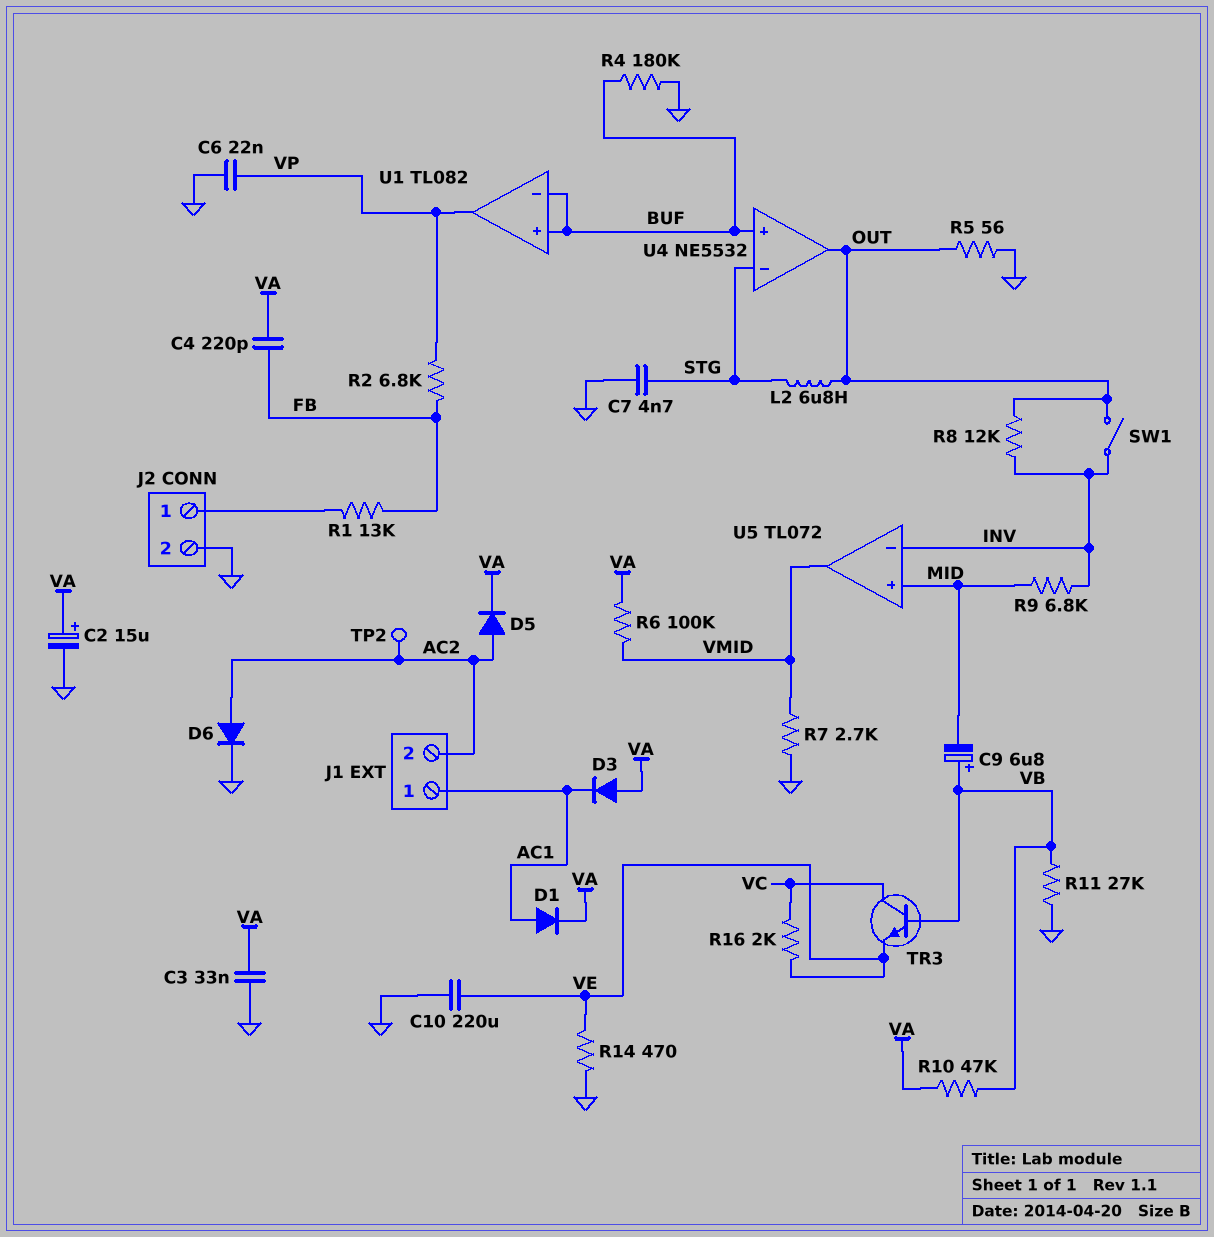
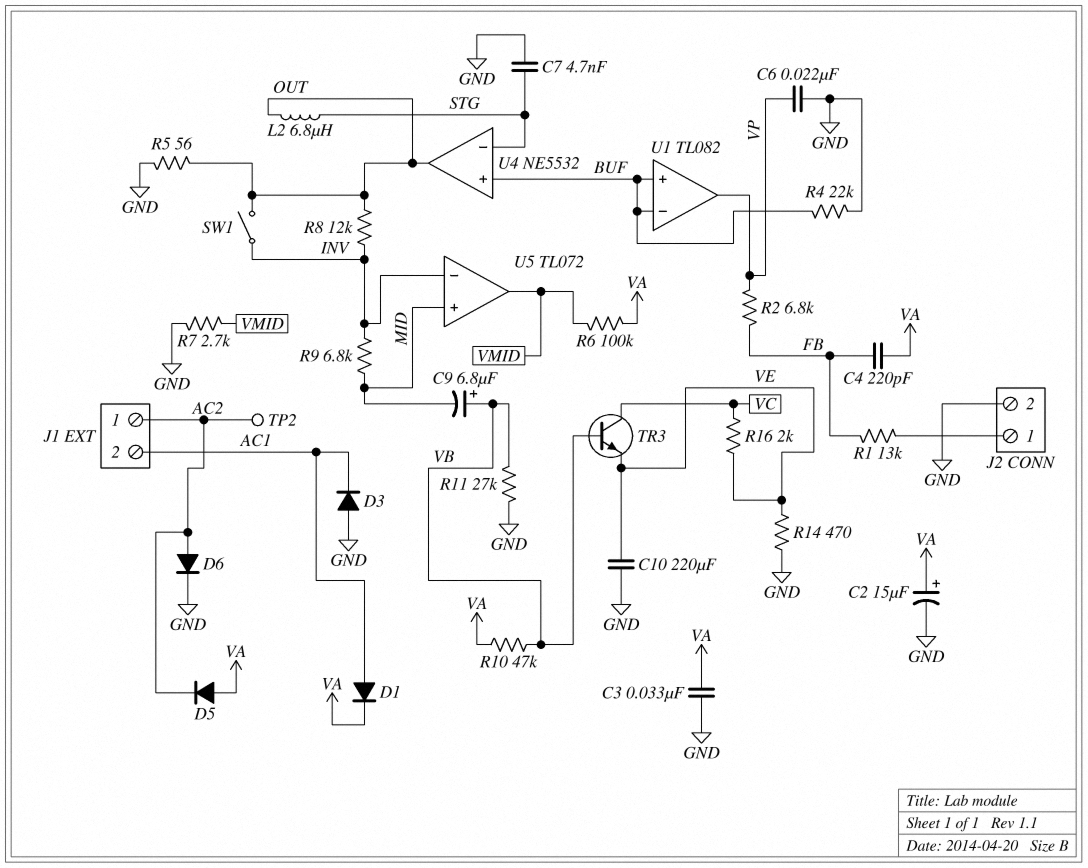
D3: diode (A VA, K AC1) -> diode (A GND, K AC1)
D5: diode (A AC2, K VA) -> diode (A VA, K AC2)
J1 pin 1: AC1 -> AC2
J1 pin 2: AC2 -> AC1
R4: 180k (BUF, GND) -> 22k (BUF, GND)

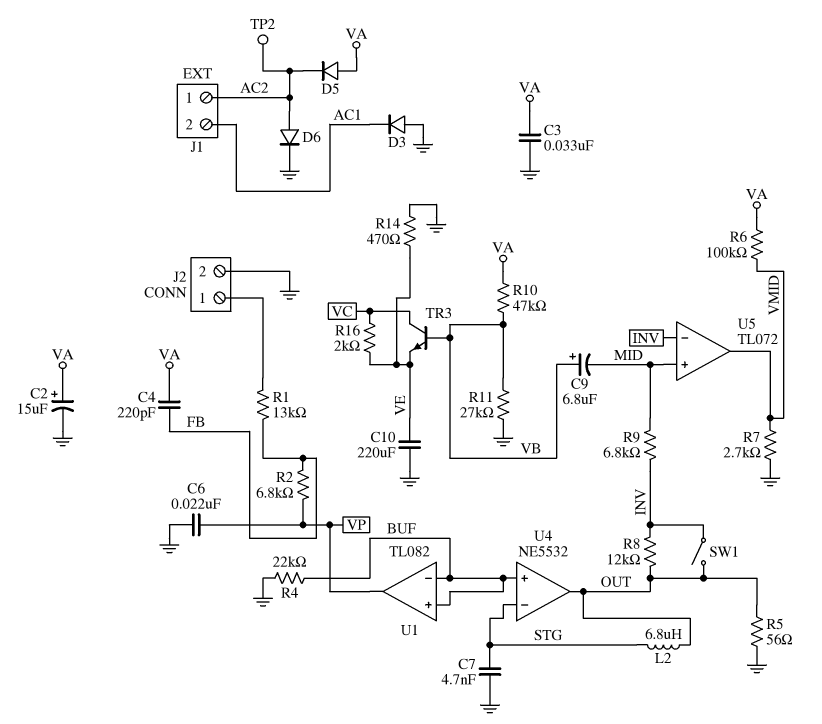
D1: diode (A AC1, K VA) -> none

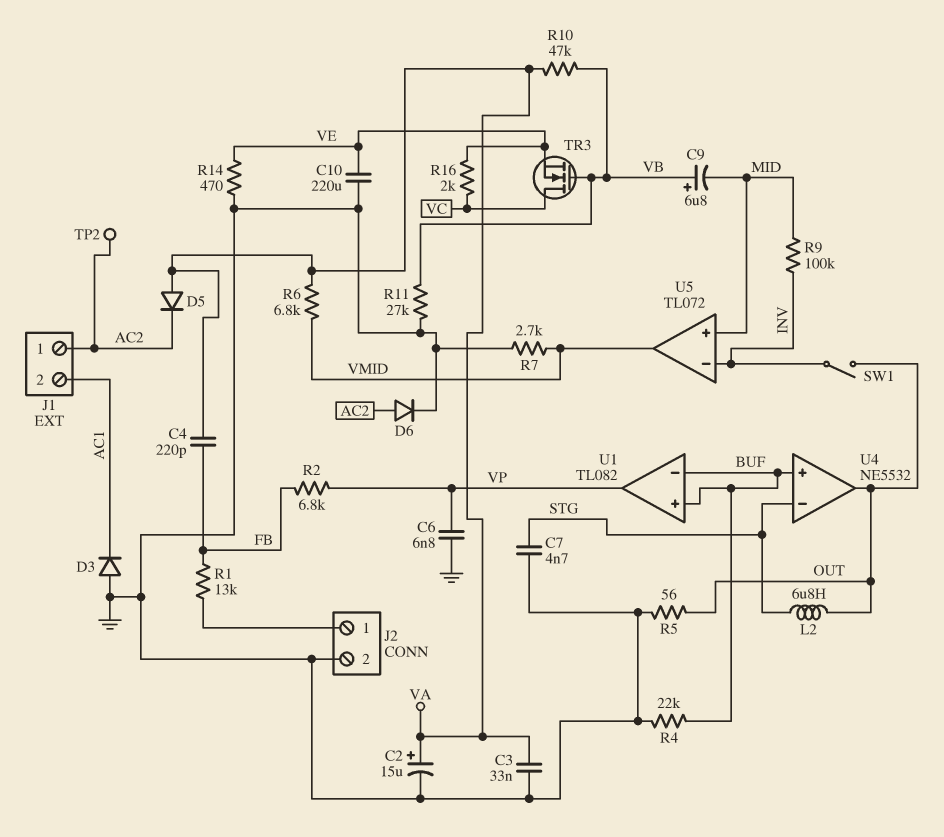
C6: 22nF (GND, VP) -> 6.8nF (GND, VP)
R6: 100k (VA, VMID) -> 6.8k (VA, VMID)
R8: 12k (INV, OUT) -> none
R9: 6.8k (INV, MID) -> 100k (INV, MID)
TR3: NPN (B VB, C VC, E VE) -> NMOS (G VB, D VC, S VE)

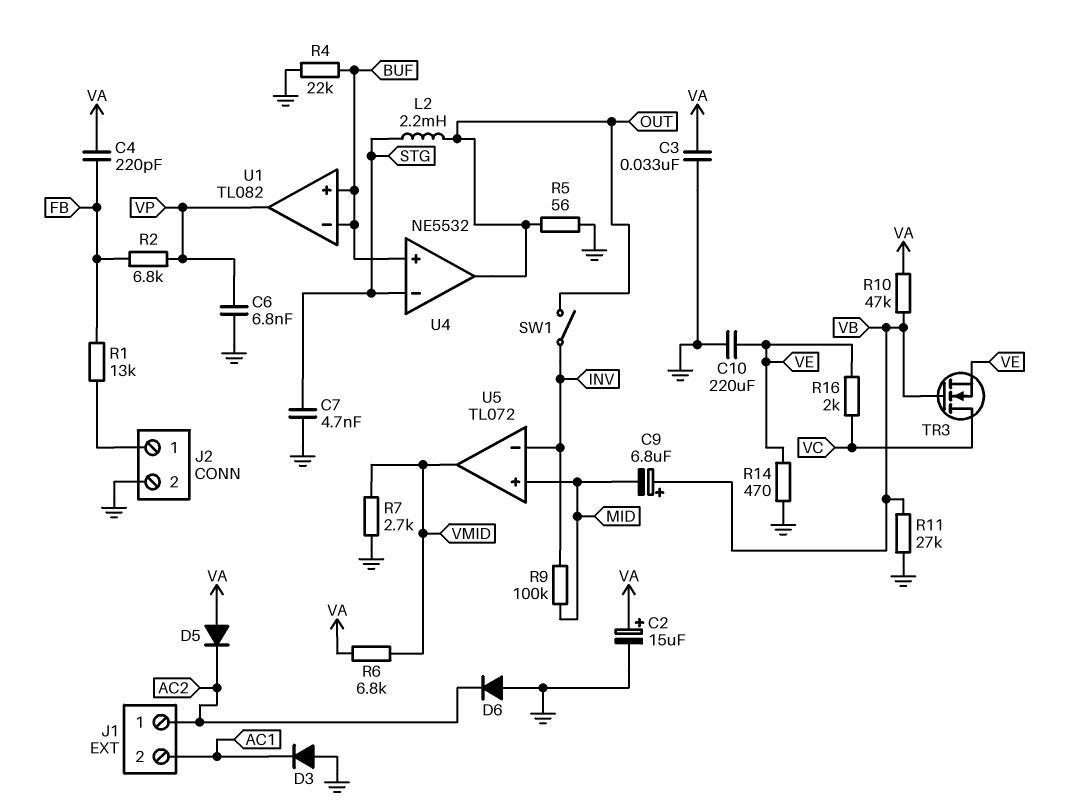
D6: diode (A AC2, K GND) -> diode (A GND, K AC2)
L2: 6.8uH (OUT, STG) -> 2.2mH (OUT, STG)
TP2: test point (AC2) -> none

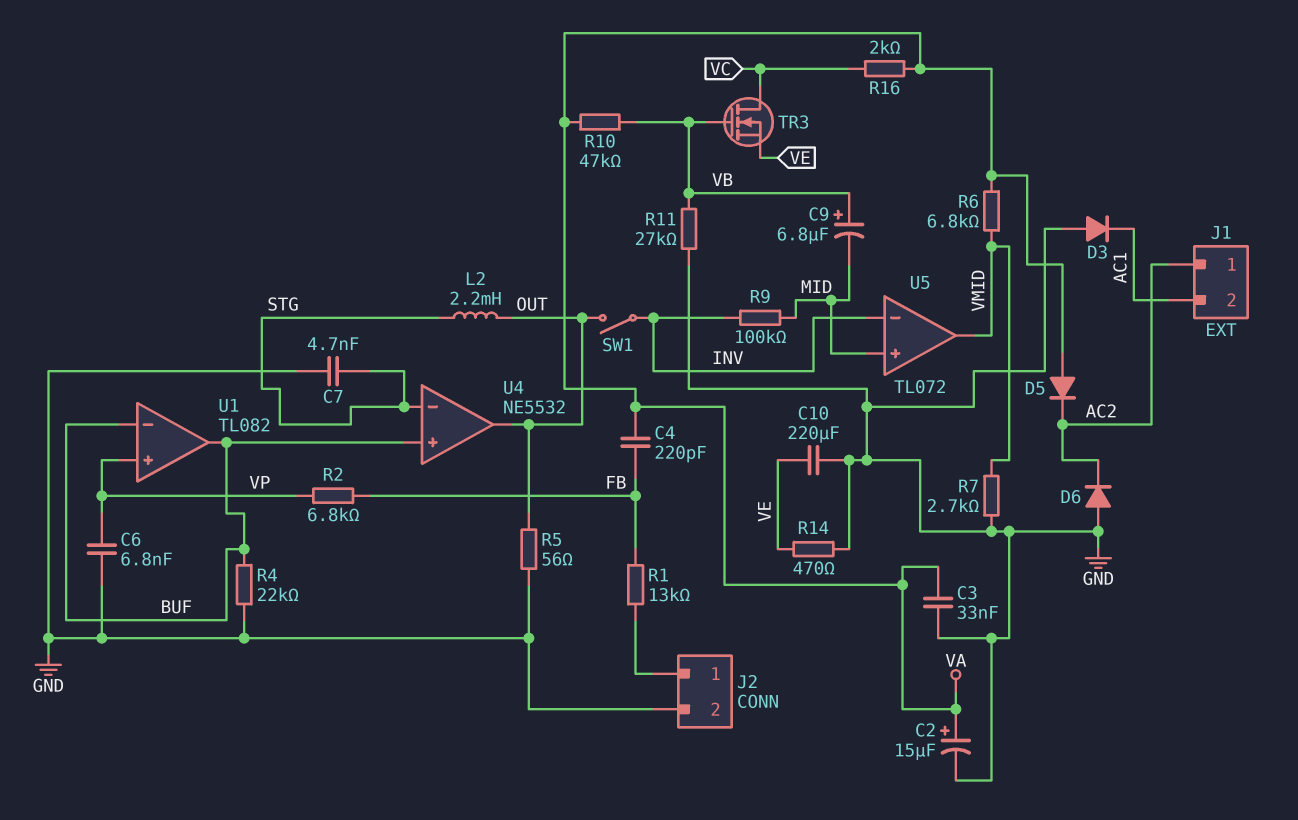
R16: 2k (VC, VE) -> 2k (VA, VC)
U1 pin in+: BUF -> VP
U1 pin out: VP -> BUF

